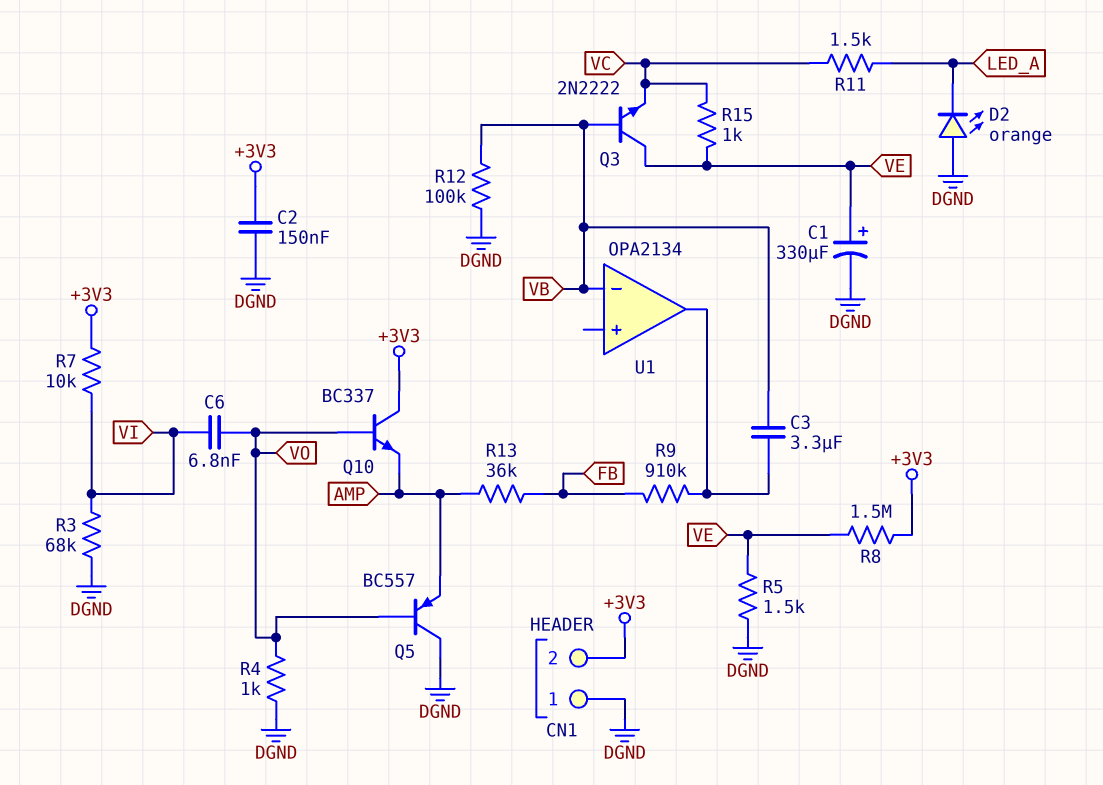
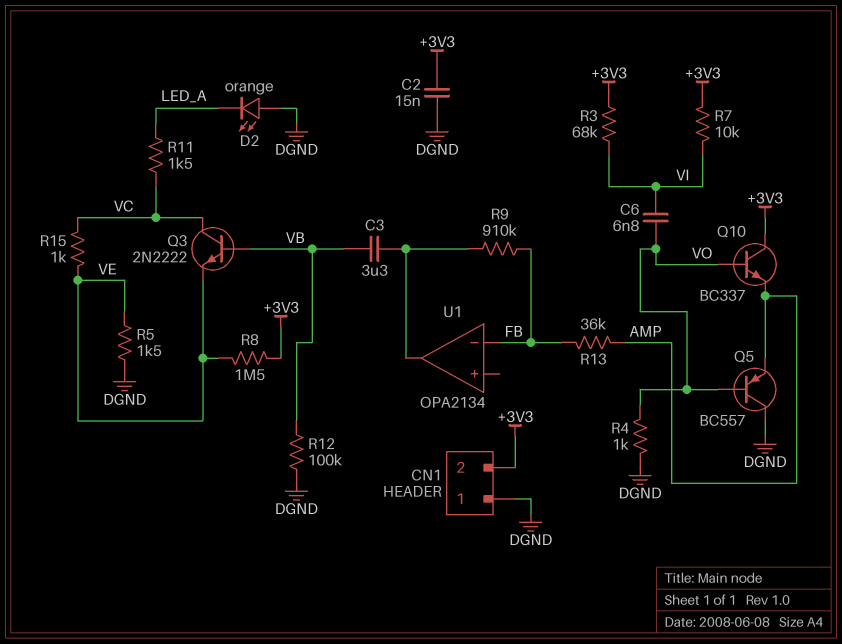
C1: 330uF (plus VE, minus DGND) -> none
C2: 150nF (+3V3, DGND) -> 15nF (+3V3, DGND)
Q3: NPN 2N2222 (B VB, C VE, E VC) -> NPN 2N2222 (B VB, C VC, E VE)
R3: 68k (DGND, VI) -> 68k (+3V3, VI)
U1 pin in-: VB -> FB

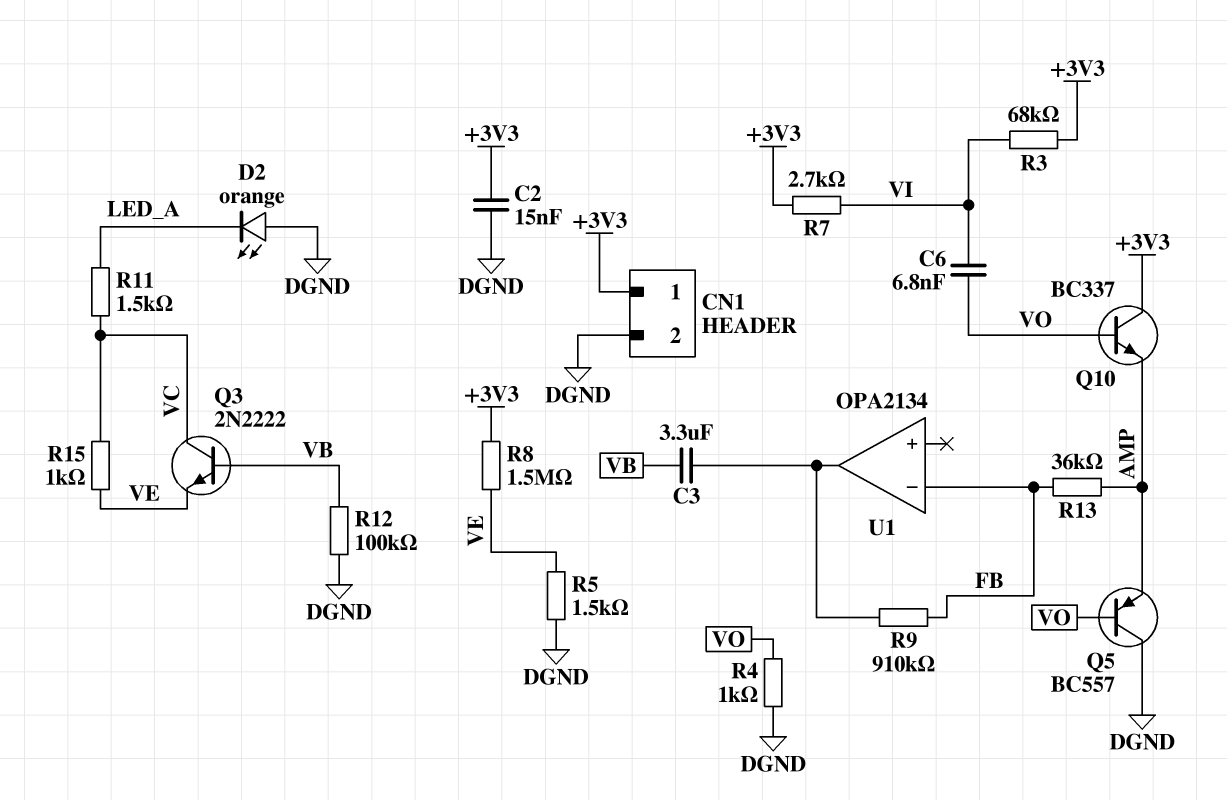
CN1 pin 1: DGND -> +3V3
CN1 pin 2: +3V3 -> DGND
R7: 10k (+3V3, VI) -> 2.7k (+3V3, VI)

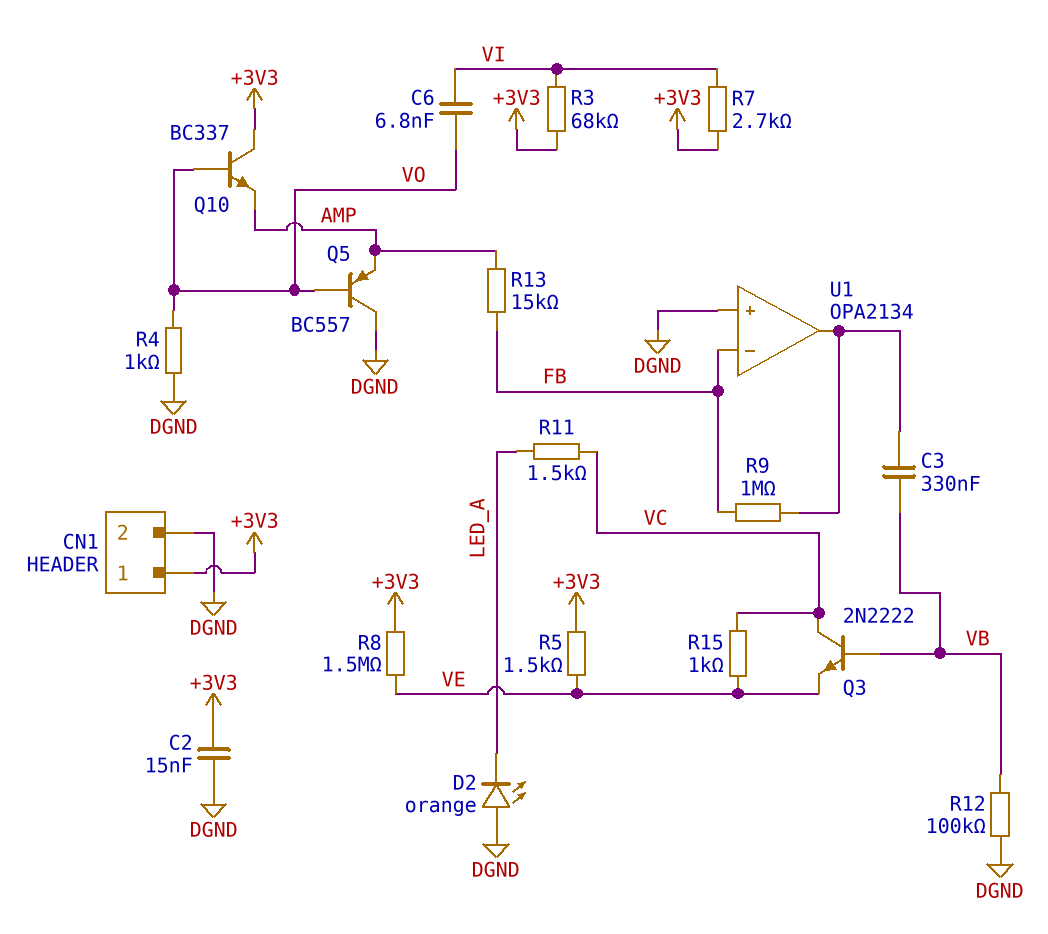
C3: 3.3uF (U1/out, VB) -> 330nF (U1/out, VB)
R5: 1.5k (DGND, VE) -> 1.5k (+3V3, VE)
R9: 910k (FB, U1/out) -> 1M (FB, U1/out)
R13: 36k (AMP, FB) -> 15k (AMP, FB)
U1 pin in+: none -> DGND

